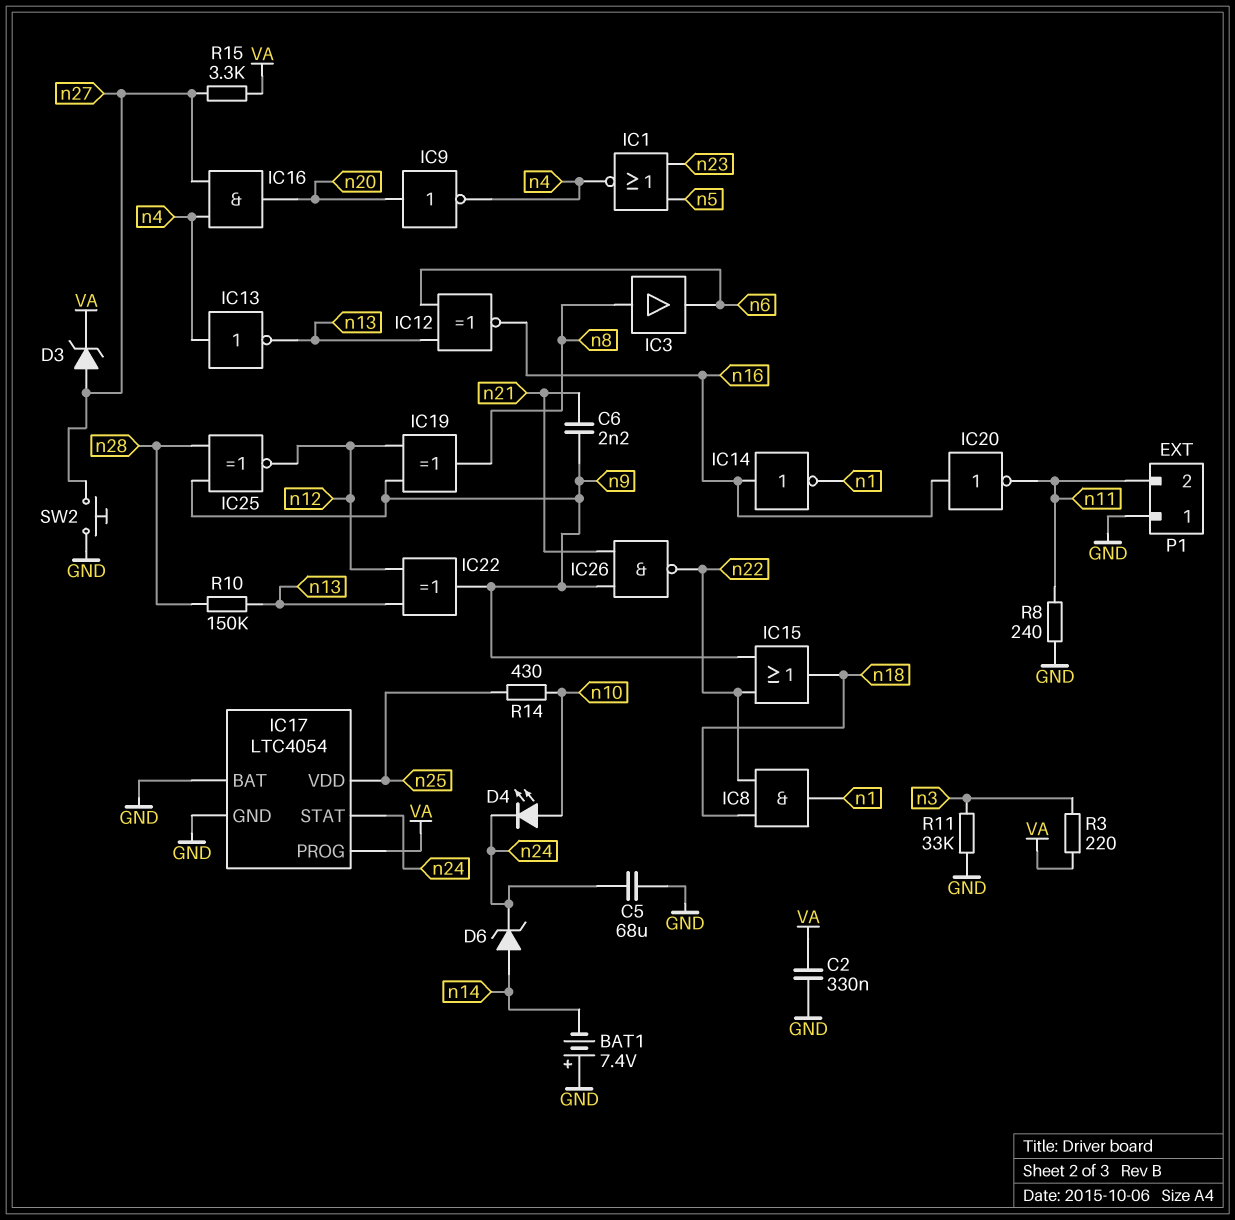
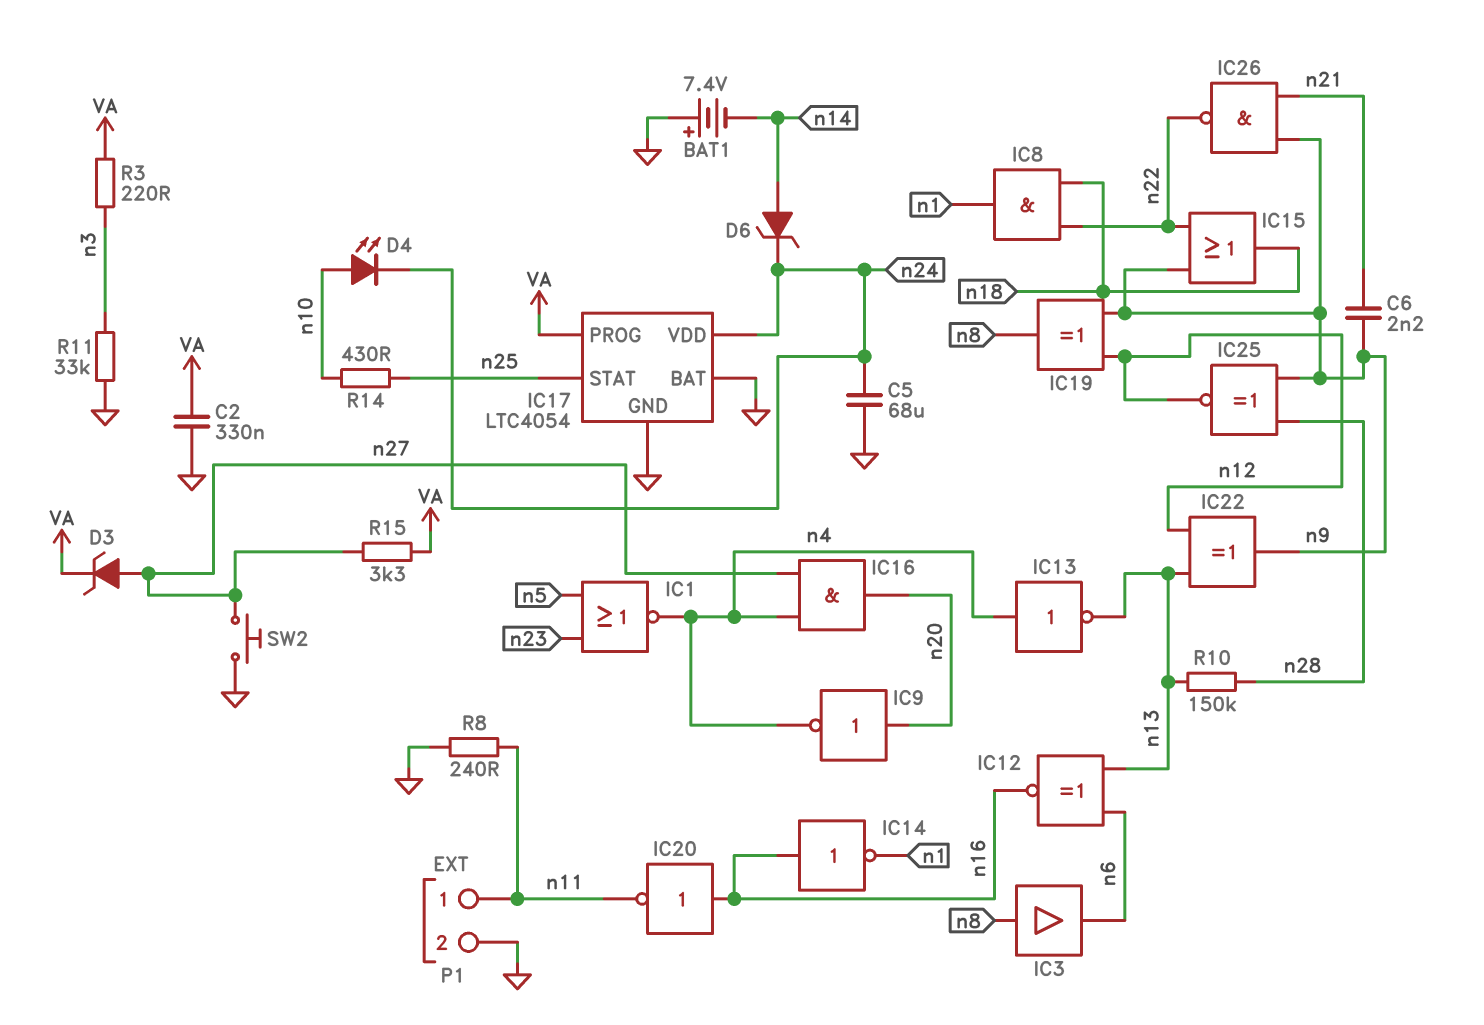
IC17 pin STAT: n24 -> n25
IC17 pin VDD: n25 -> n24
P1 pin 1: GND -> n11
P1 pin 2: n11 -> GND

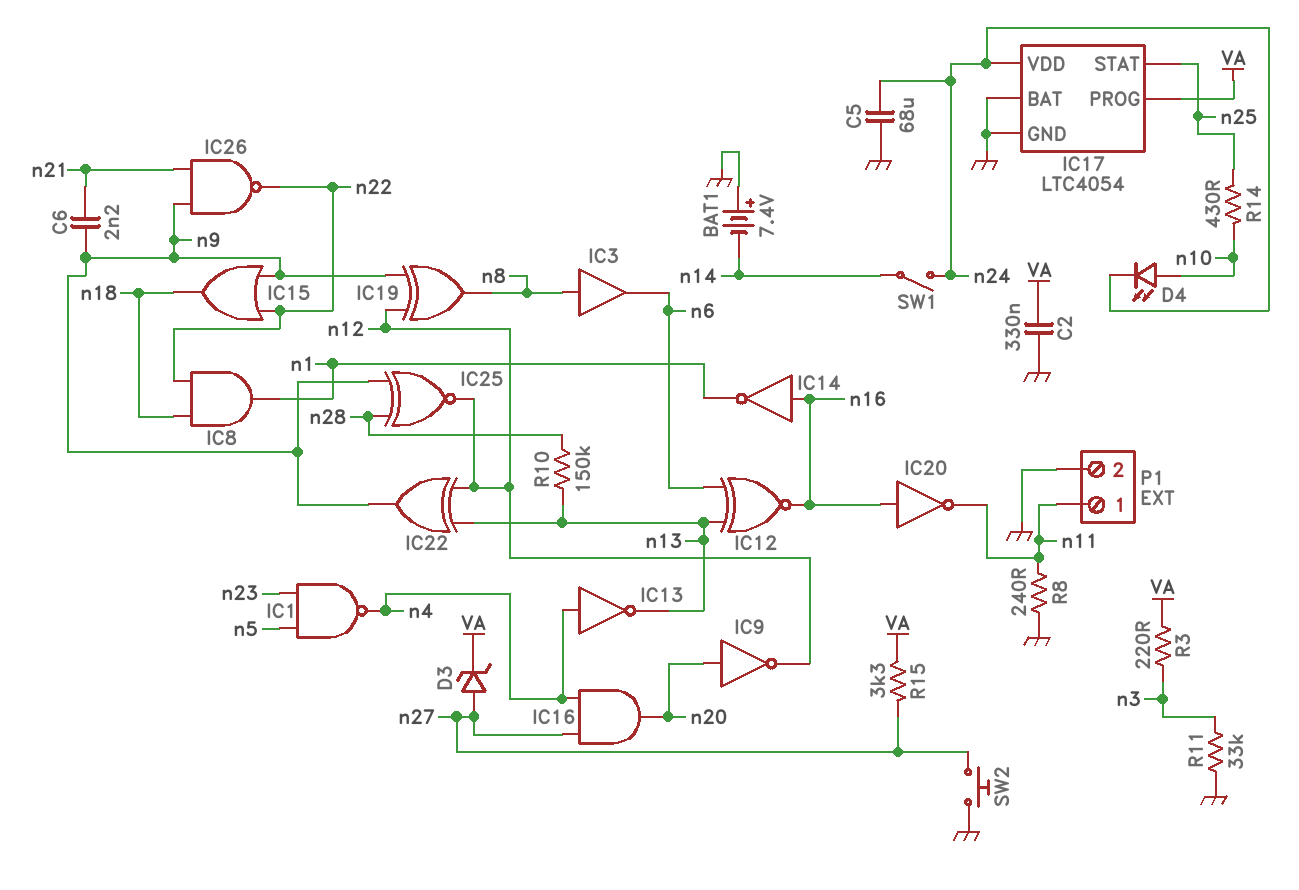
D6: zener (A n14, K n24) -> none
IC1: NOR (in n5, in n23, out n4) -> NAND (in n5, in n23, out n4)
IC9: NOT (in n20, out n4) -> NOT (in n20, out n12)
SW1: none -> switch (n14, n24)

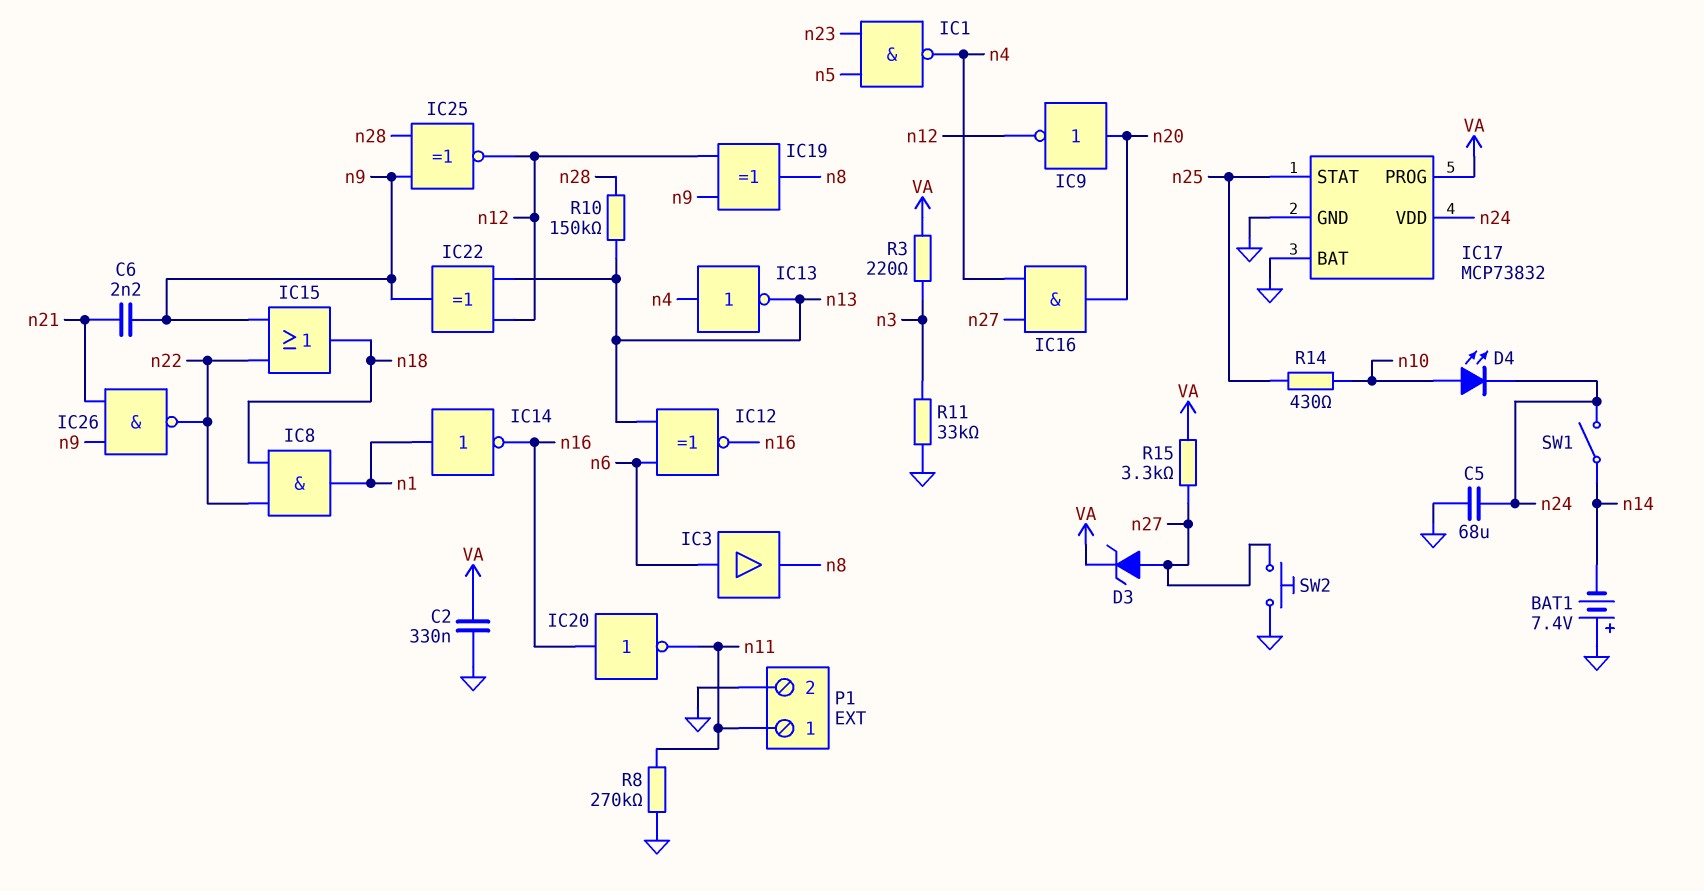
IC3: buffer (in n8, out n6) -> buffer (in n6, out n8)
IC14: NOT (in n16, out n1) -> NOT (in n1, out n16)
IC17: LTC4054 -> MCP73832
R8: 240 (GND, n11) -> 270k (GND, n11)

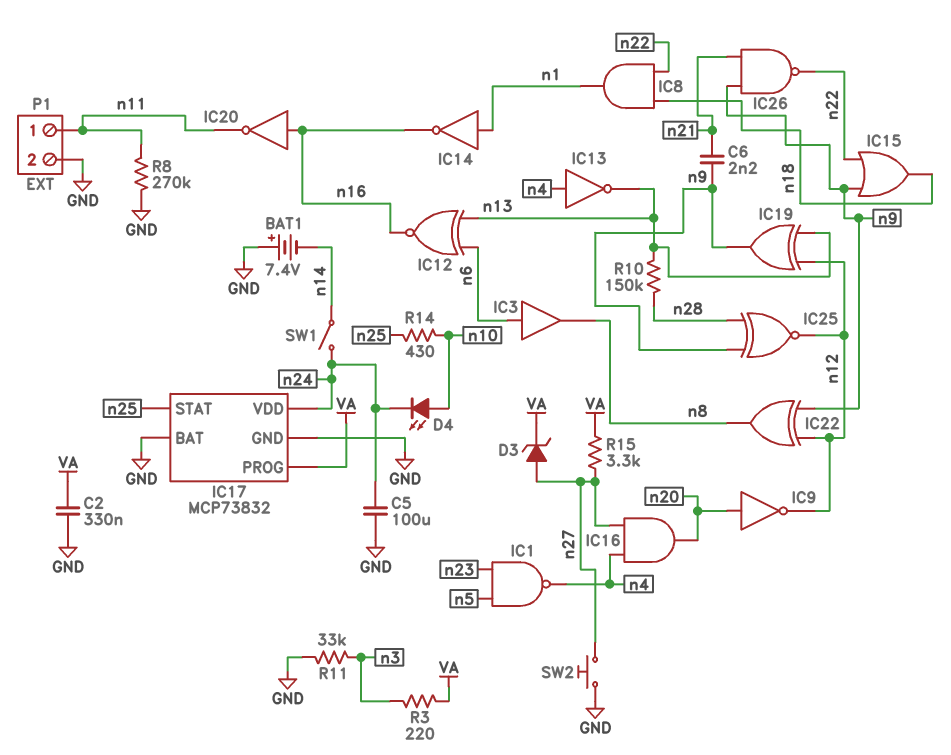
C5: 68uF (GND, n24) -> 100uF (GND, n24)
IC19: XOR (in n9, in n12, out n8) -> XOR (in n12, in n13, out n9)
IC22: XOR (in n12, in n13, out n9) -> XOR (in n9, in n12, out n8)

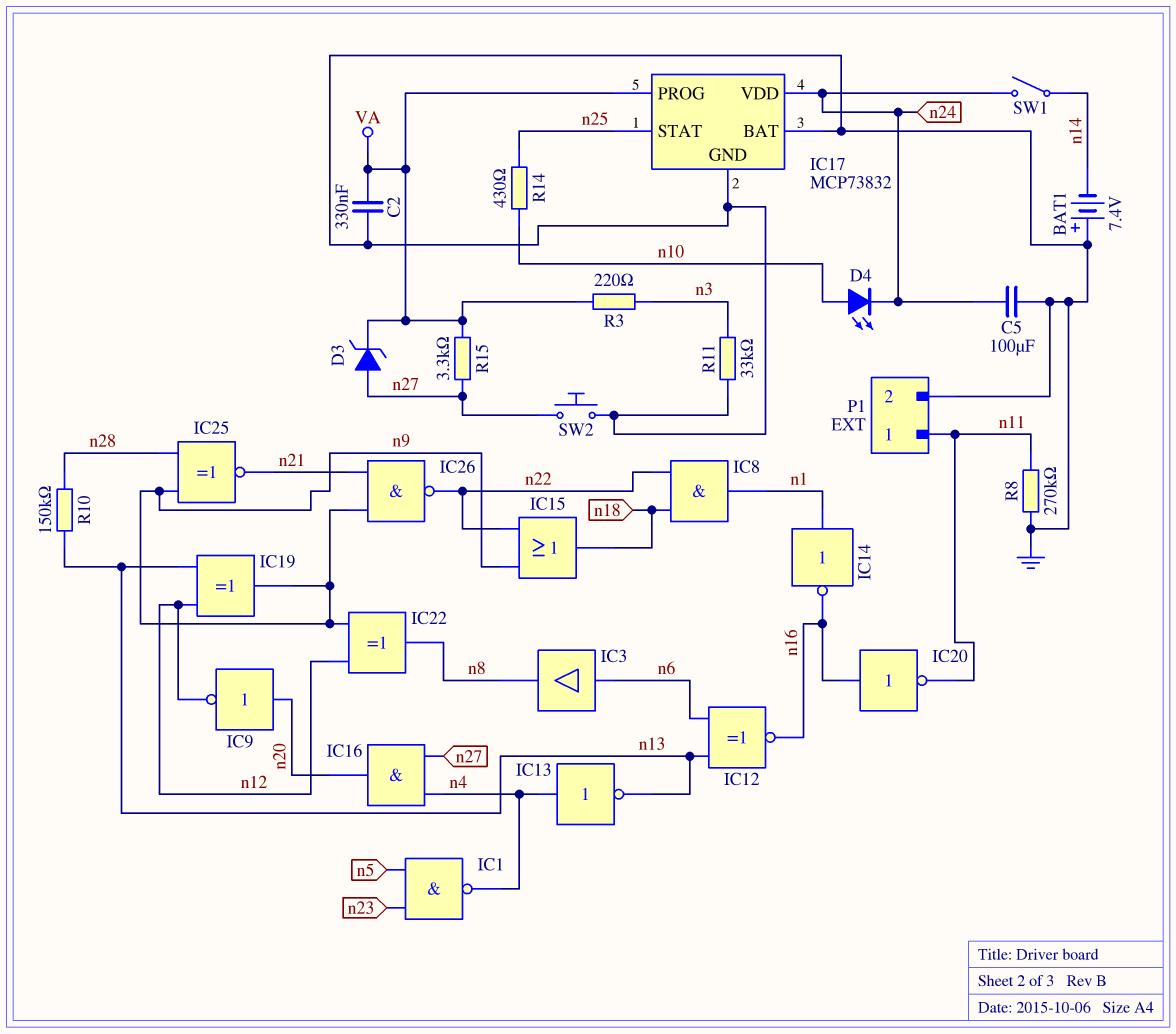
C6: 2.2nF (n9, n21) -> none
IC25: XNOR (in n9, in n28, out n12) -> XNOR (in n9, in n28, out n21)

